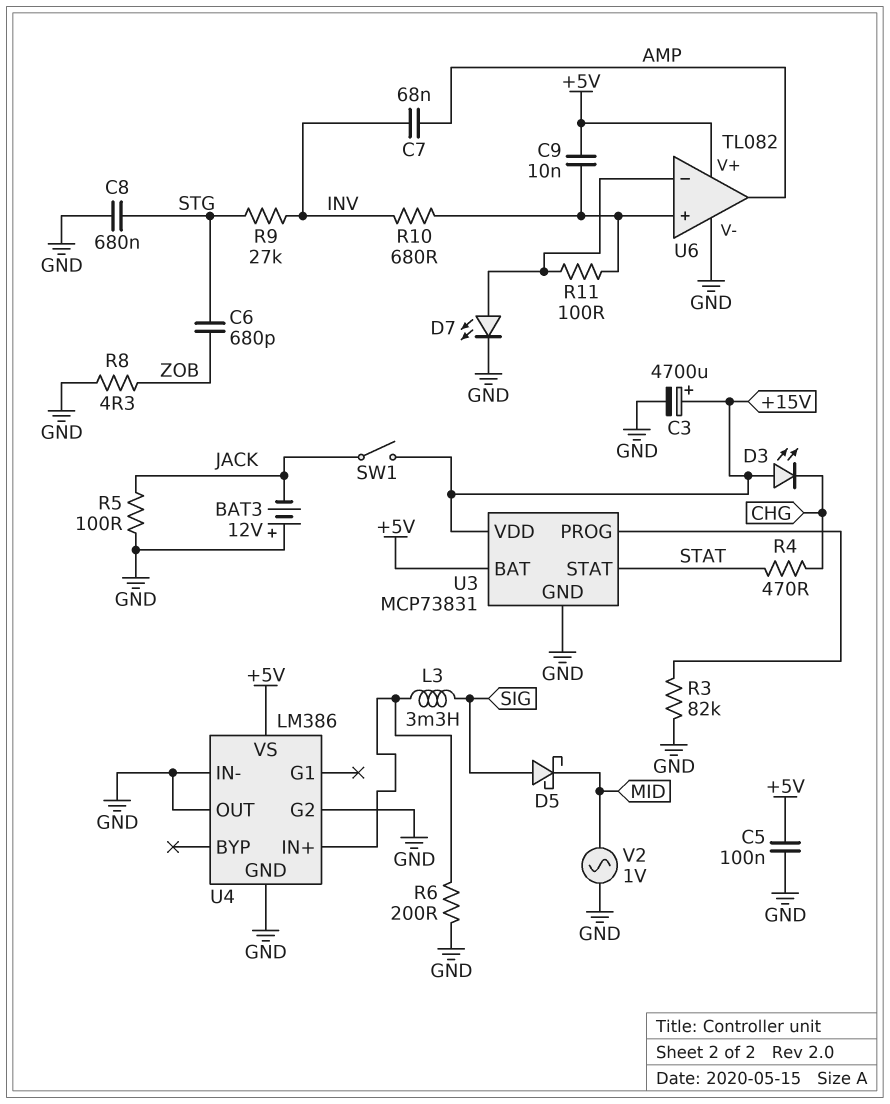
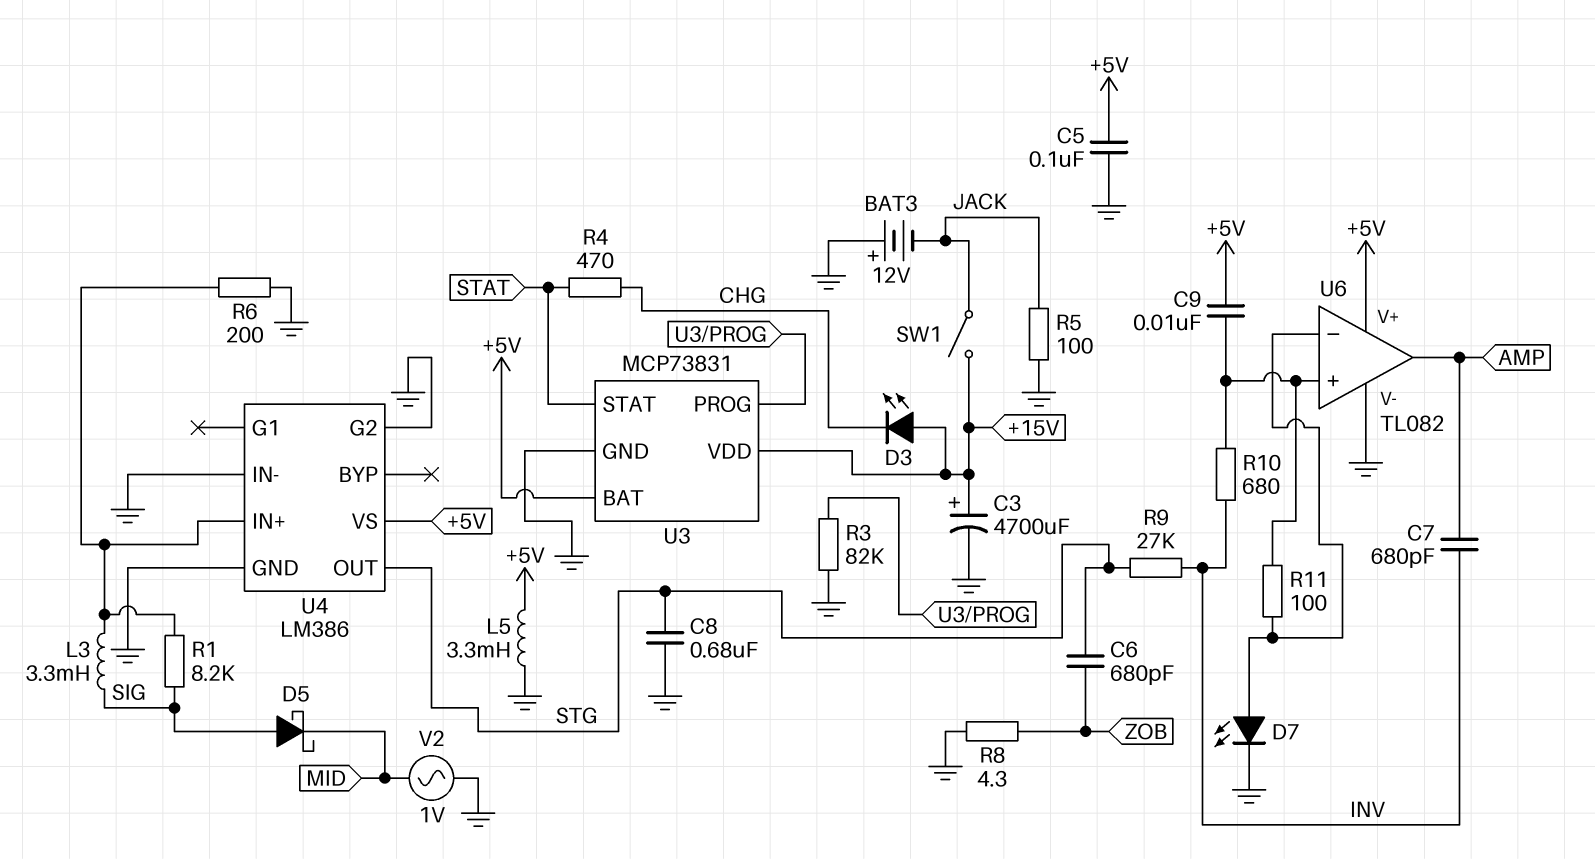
C7: 68nF (AMP, INV) -> 680pF (AMP, INV)
L5: none -> 3.3mH (+5V, GND)
R1: none -> 8.2k (SIG, U4/IN+)
U4 pin OUT: GND -> STG

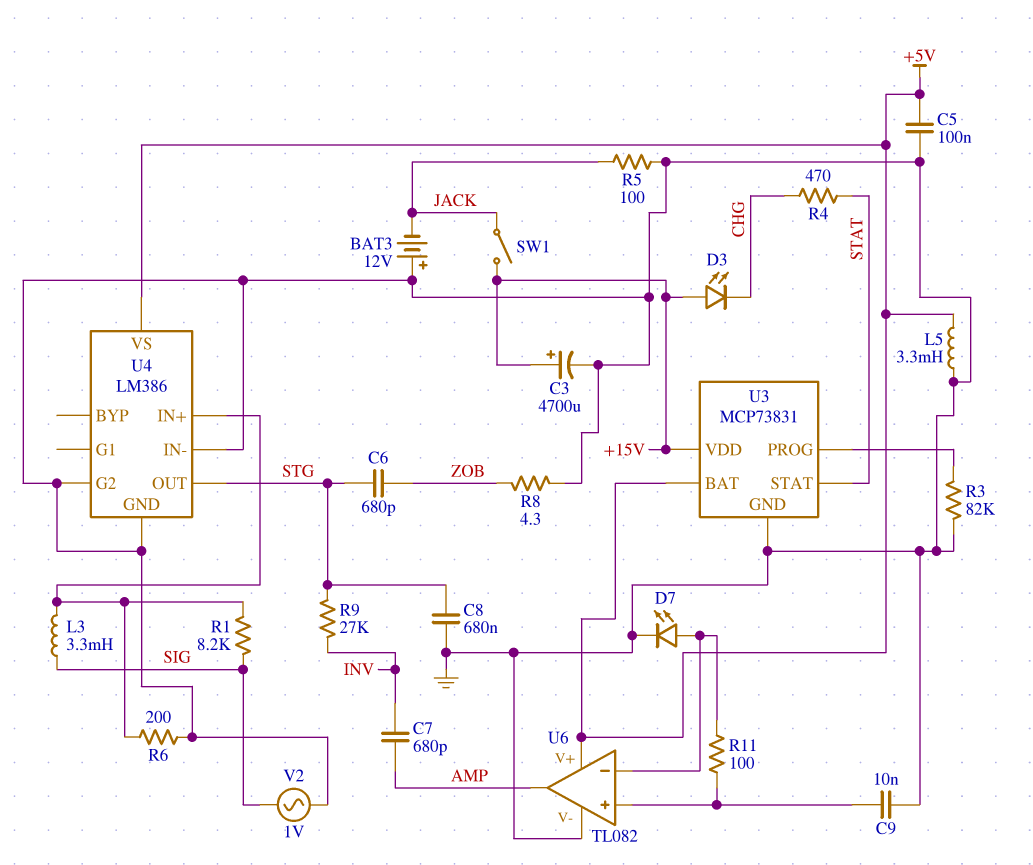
C9: 10nF (+5V, U6/in+) -> 10nF (GND, U6/in+)
D5: schottky (A SIG, K MID) -> none
R10: 680 (INV, U6/in+) -> none
V2: AC 1V (GND, MID) -> AC 1V (GND, SIG)

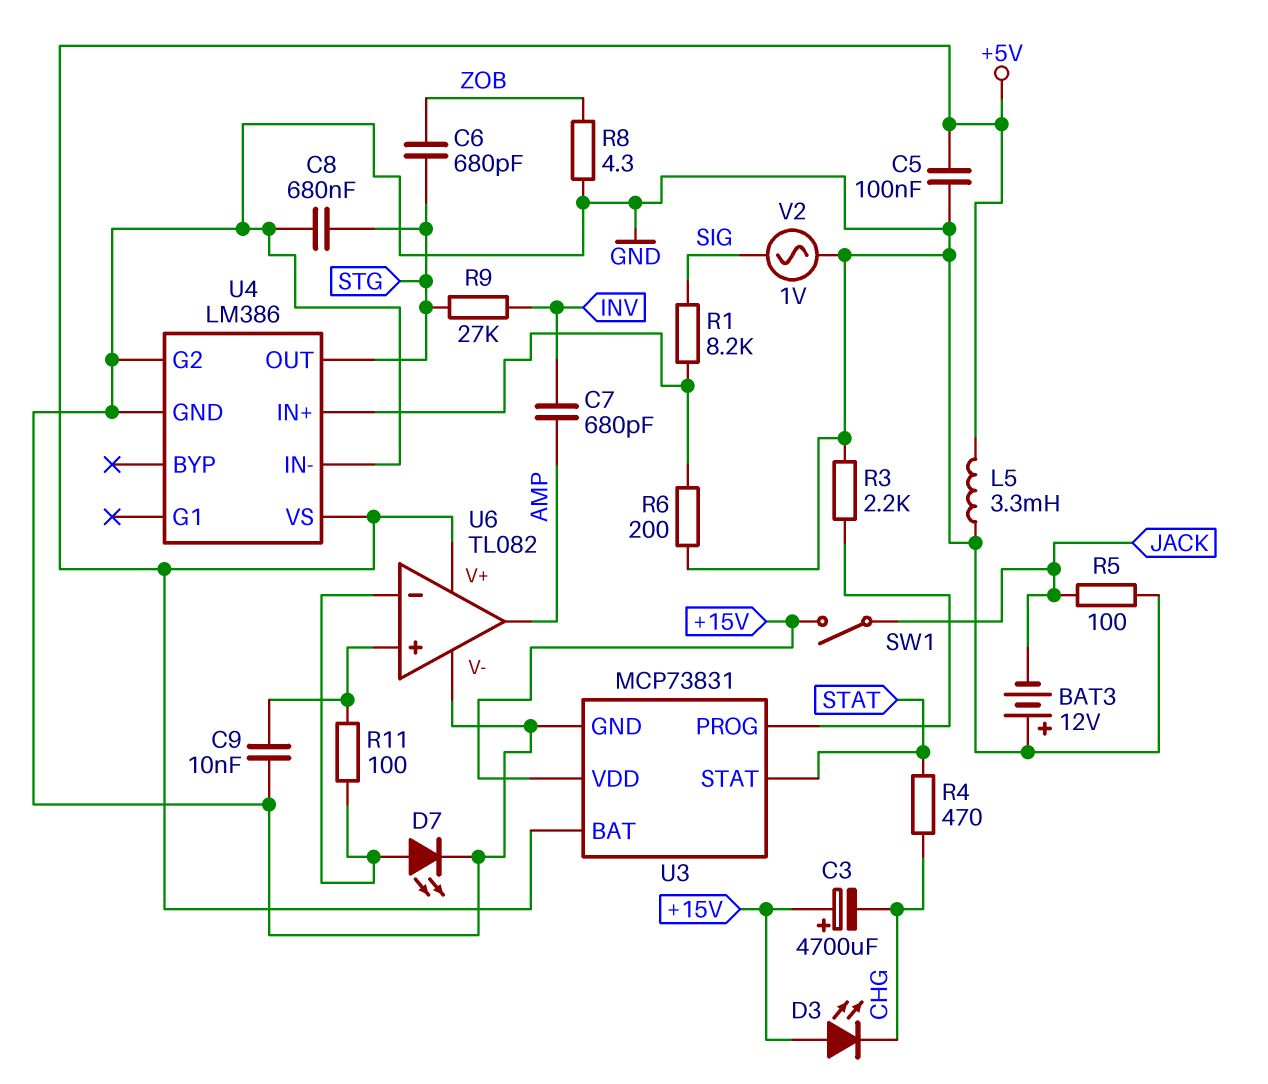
C3: 4700uF (plus +15V, minus GND) -> 4700uF (plus +15V, minus CHG)
L3: 3.3mH (SIG, U4/IN+) -> none
R3: 82k (GND, U3/PROG) -> 2.2k (GND, U3/PROG)

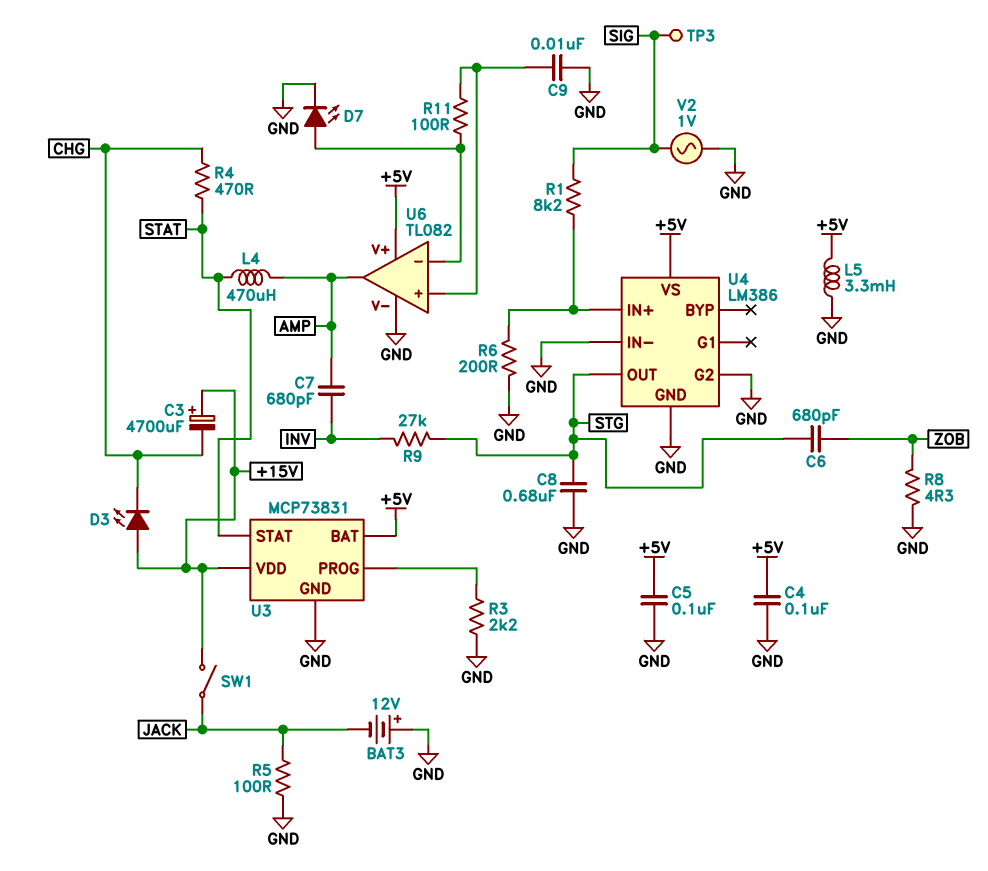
C4: none -> 100nF (+5V, GND)
L4: none -> 470uH (AMP, STAT)
TP3: none -> test point (SIG)

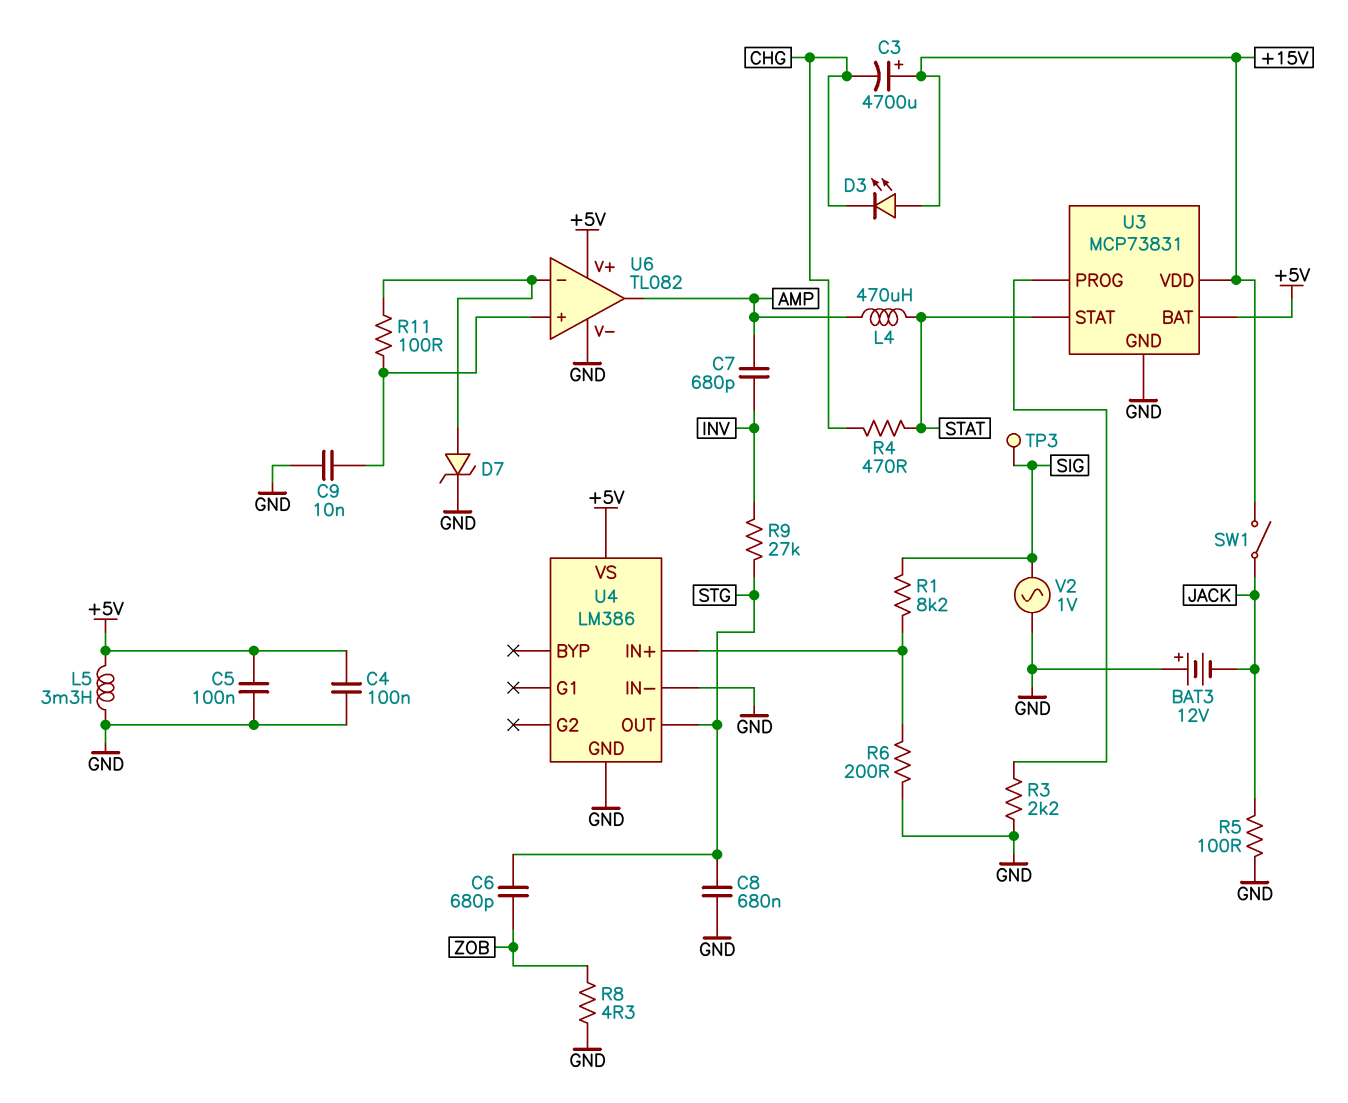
D7: LED (A U6/in-, K GND) -> zener (A U6/in-, K GND)
U4 pin G2: GND -> none

